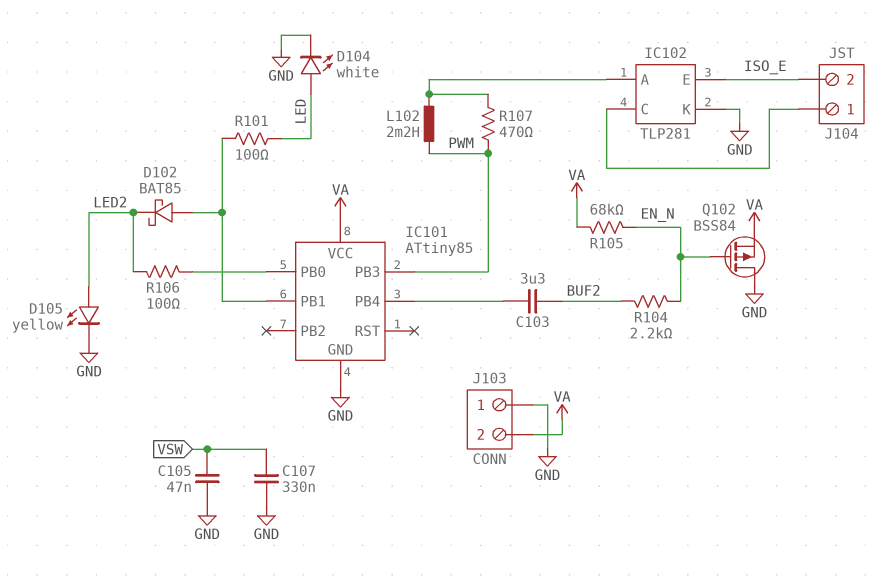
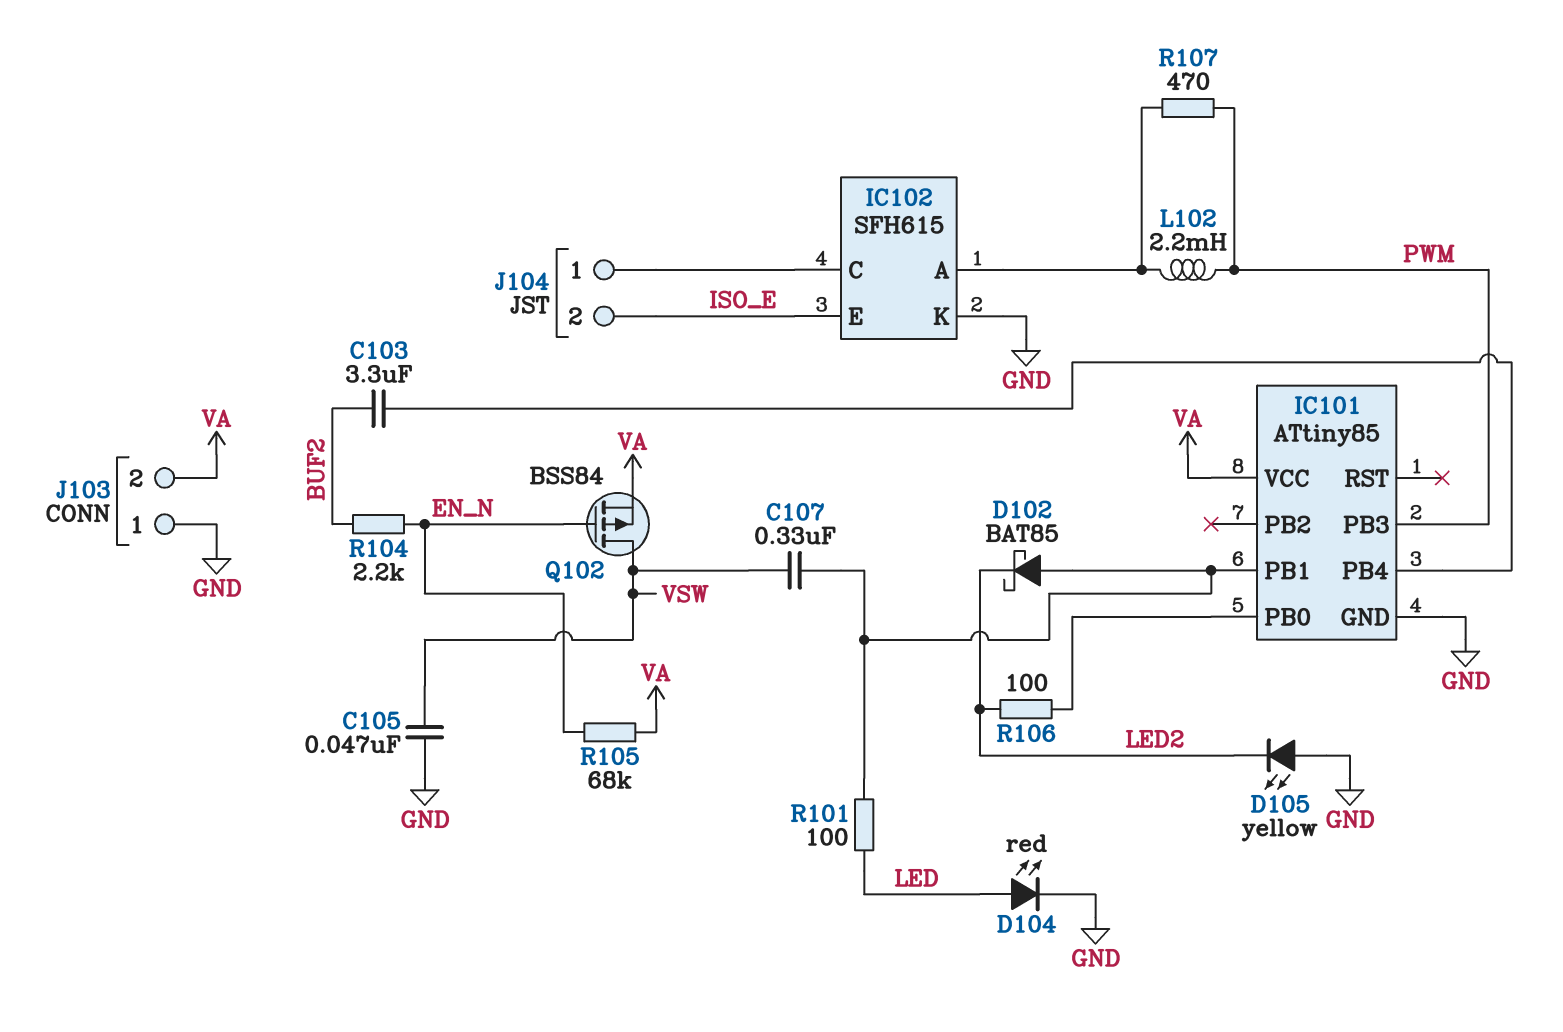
C107: 330nF (GND, VSW) -> 330nF (IC101/PB1, VSW)
D104: LED white (A LED, K GND) -> LED red (A LED, K GND)
D105: LED yellow (A LED2, K GND) -> LED yellow (A GND, K LED2)
IC102: TLP281 -> SFH615
Q102: PMOS BSS84 (G EN_N, D GND, S VA) -> PMOS BSS84 (G EN_N, D VSW, S VA)

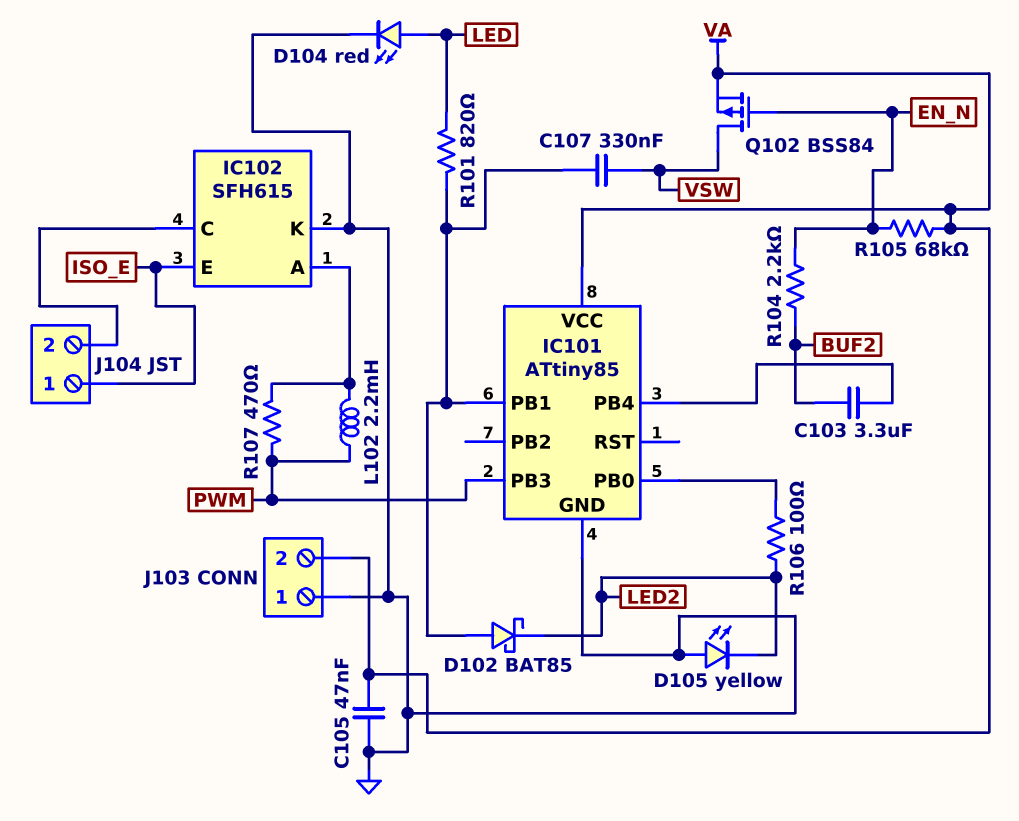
C105: 47nF (GND, VSW) -> 47nF (GND, VA)
J104 pin 1: IC102/C -> ISO_E
J104 pin 2: ISO_E -> IC102/C
R101: 100 (IC101/PB1, LED) -> 820 (IC101/PB1, LED)

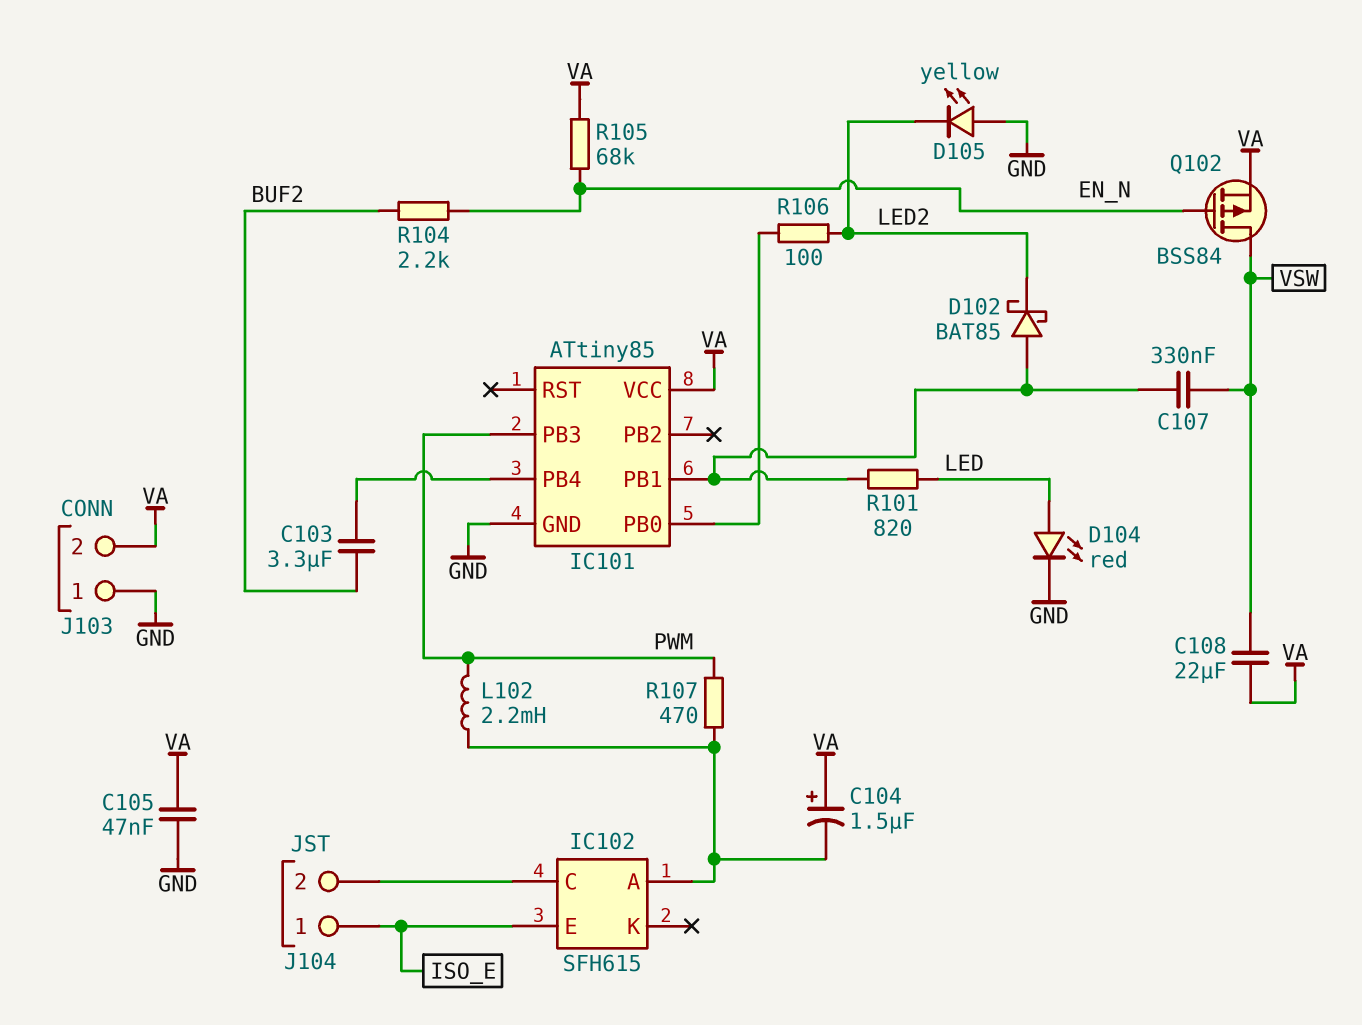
C104: none -> 1.5uF (plus VA, minus IC102/A)
C108: none -> 22uF (VA, VSW)
IC102 pin K: GND -> none

